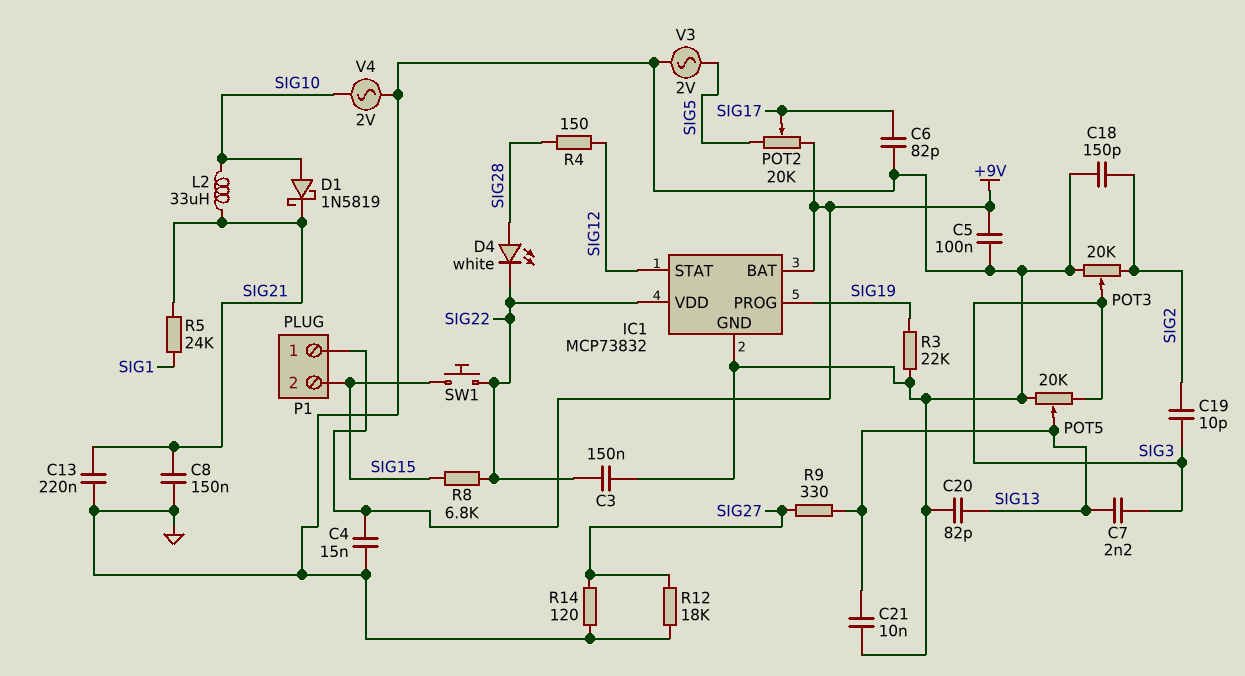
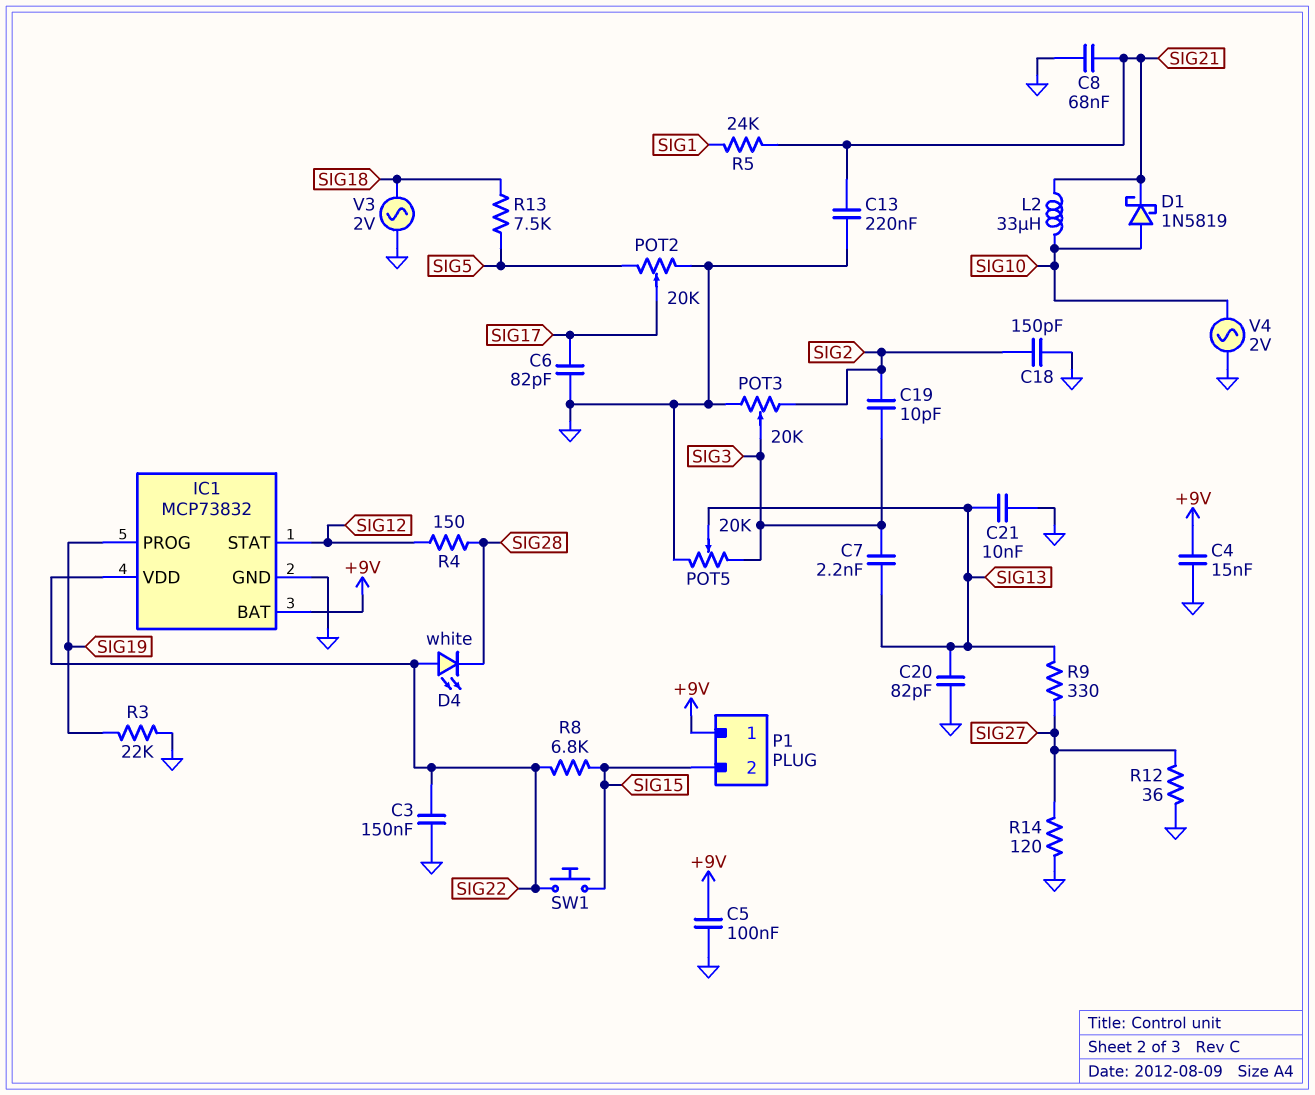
C8: 150nF (GND, SIG21) -> 68nF (GND, SIG21)
D4: LED white (A SIG28, K SIG22) -> LED white (A SIG22, K SIG28)
POT2: 20k (+9V, SIG5, wiper SIG17) -> 20k (GND, SIG5, wiper SIG17)
R12: 18k (GND, SIG27) -> 36 (GND, SIG27)
R13: none -> 7.5k (SIG5, SIG18)
V3: AC 2V (GND, SIG5) -> AC 2V (GND, SIG18)

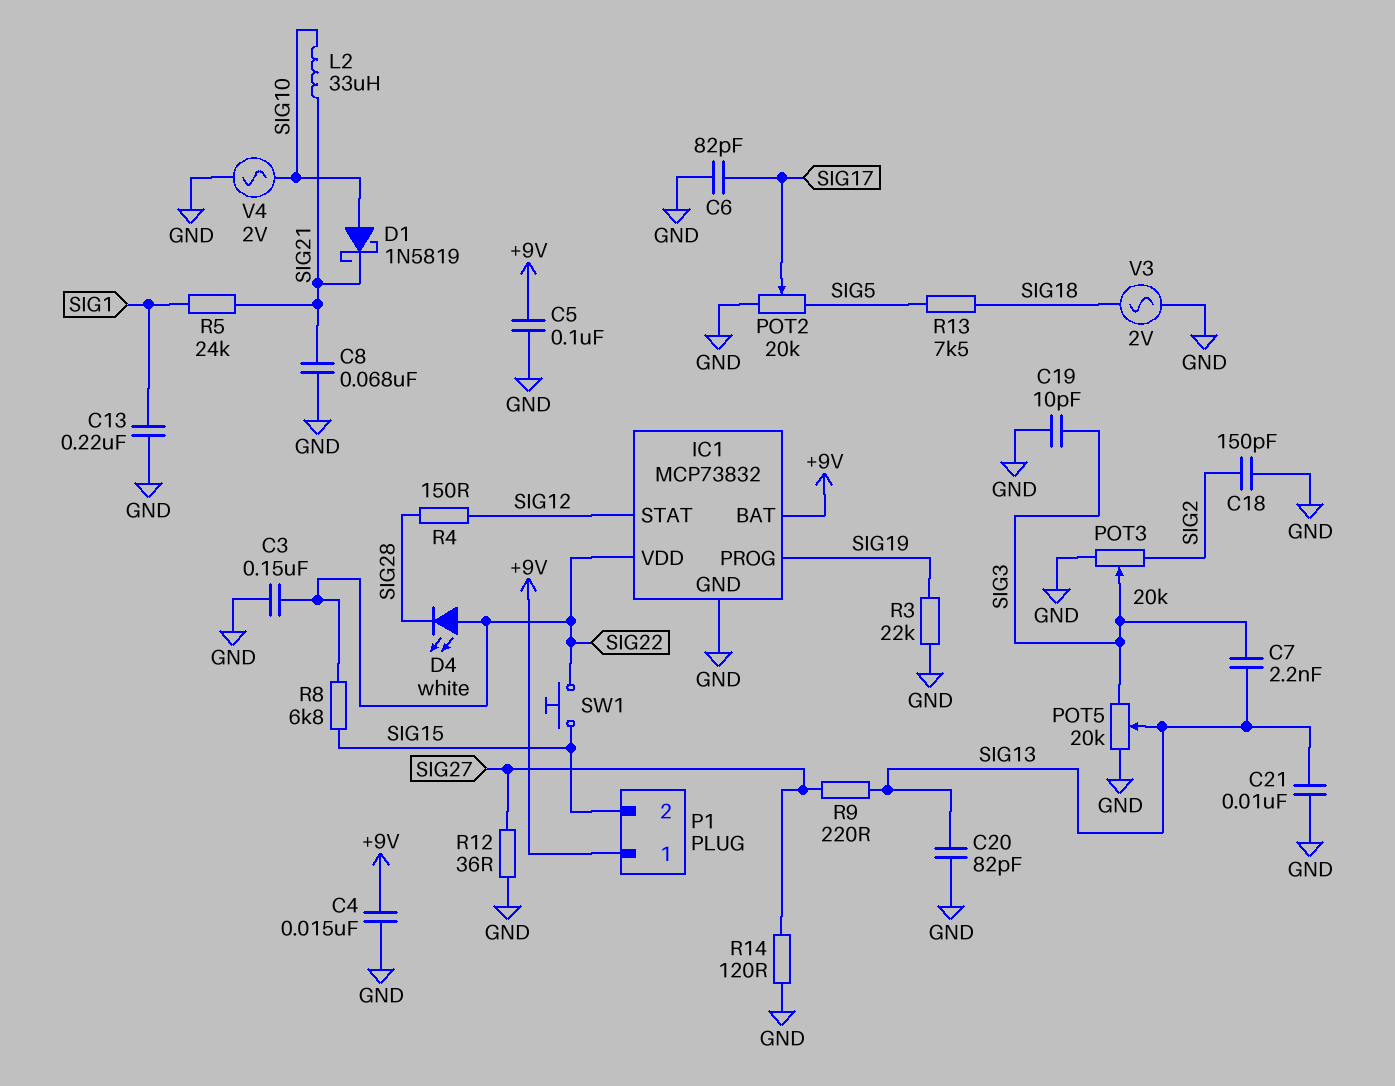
C13: 220nF (GND, SIG21) -> 220nF (GND, SIG1)
C19: 10pF (SIG2, SIG3) -> 10pF (GND, SIG3)
R9: 330 (SIG13, SIG27) -> 220 (SIG13, SIG27)

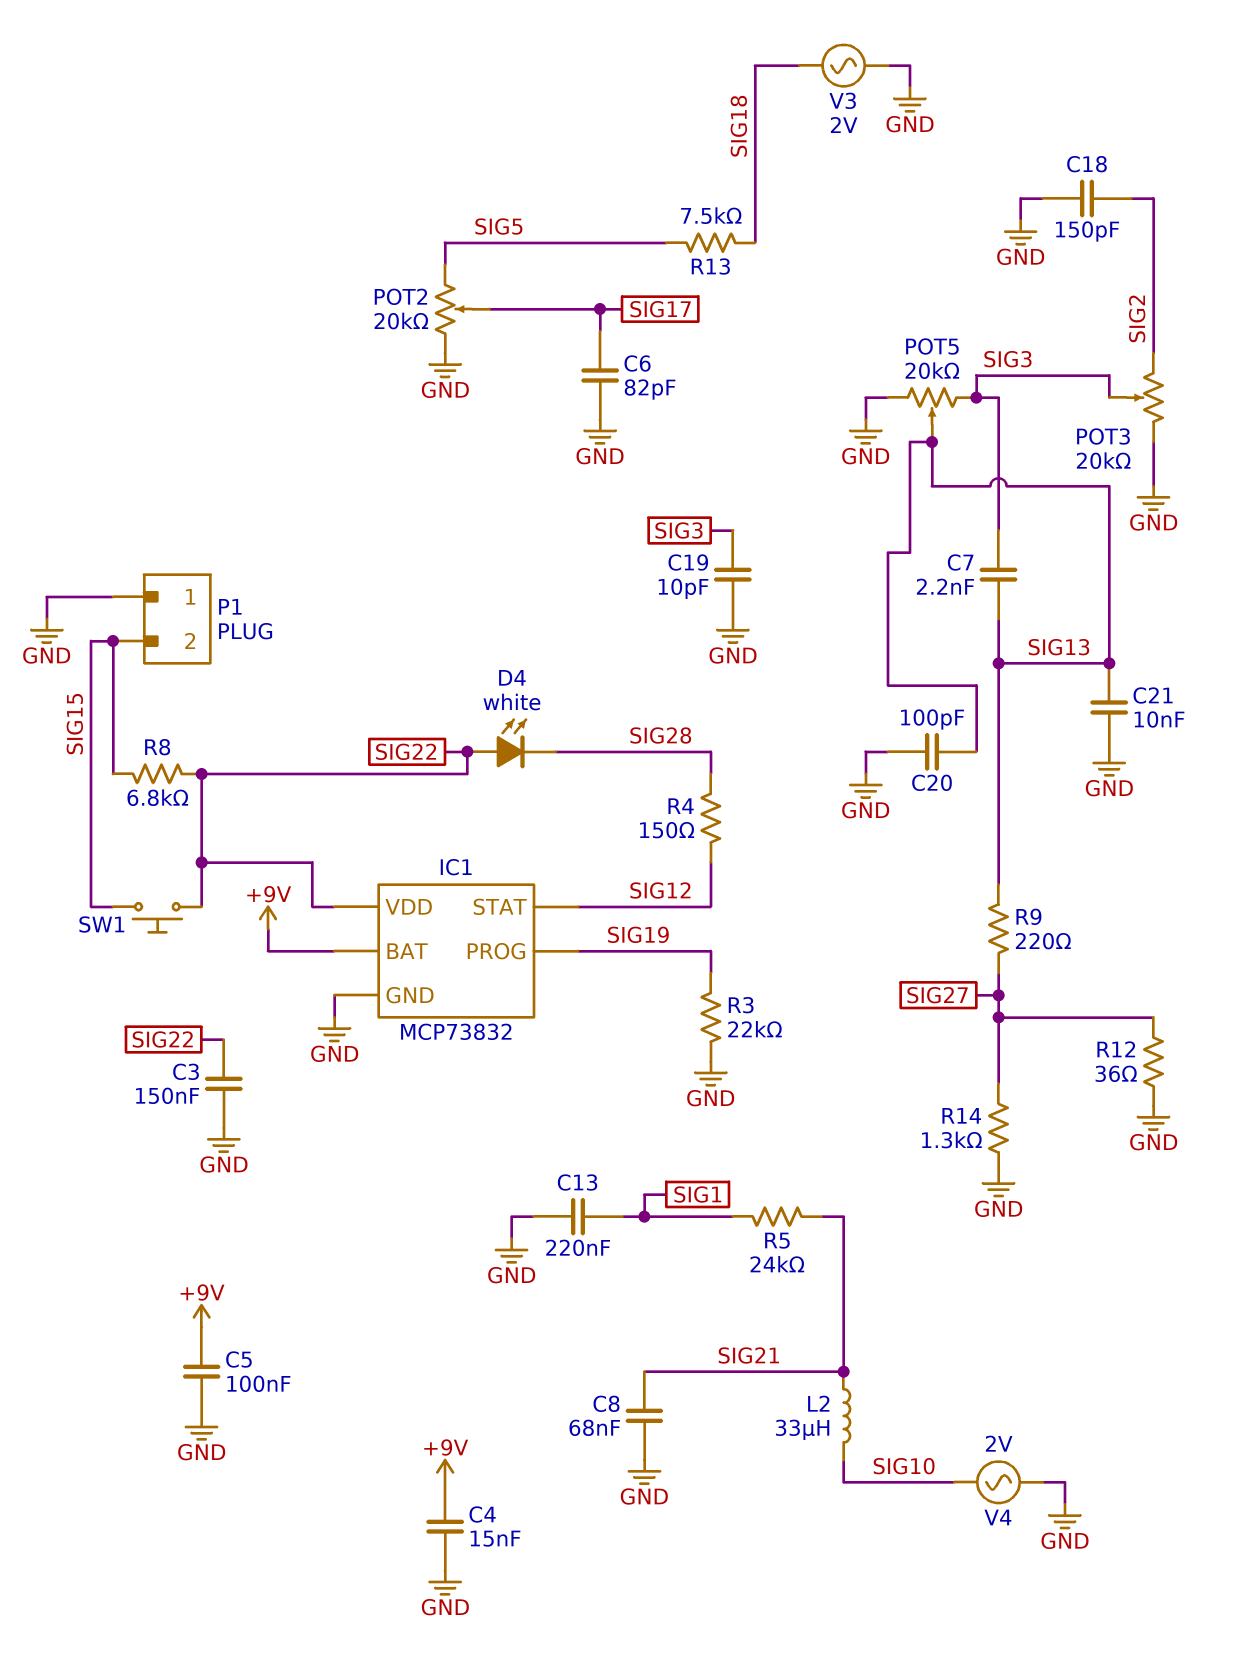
C20: 82pF (GND, SIG13) -> 100pF (GND, SIG13)
D1: schottky 1N5819 (A SIG10, K SIG21) -> none
P1 pin 1: +9V -> GND
R14: 120 (GND, SIG27) -> 1.3k (GND, SIG27)

